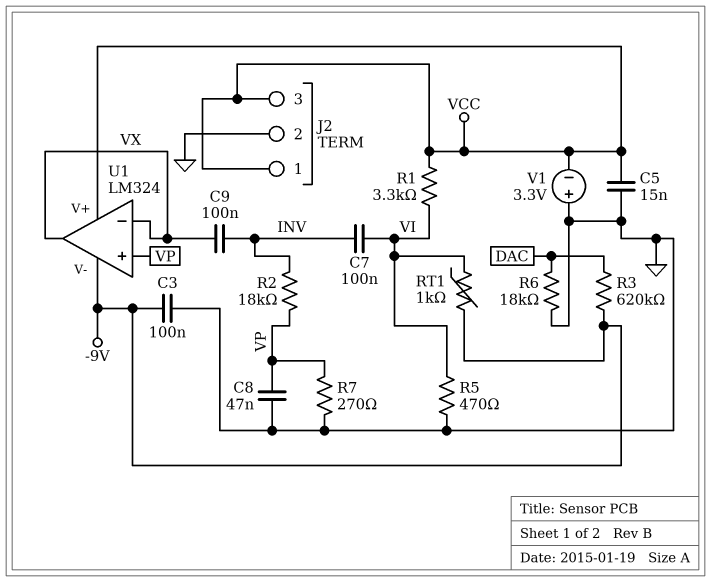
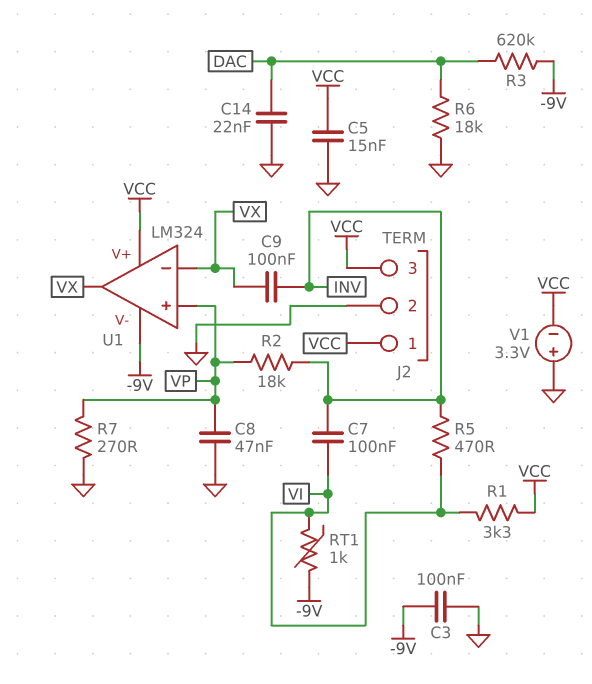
C14: none -> 22nF (DAC, GND)
R5: 470 (GND, VI) -> 470 (INV, VI)

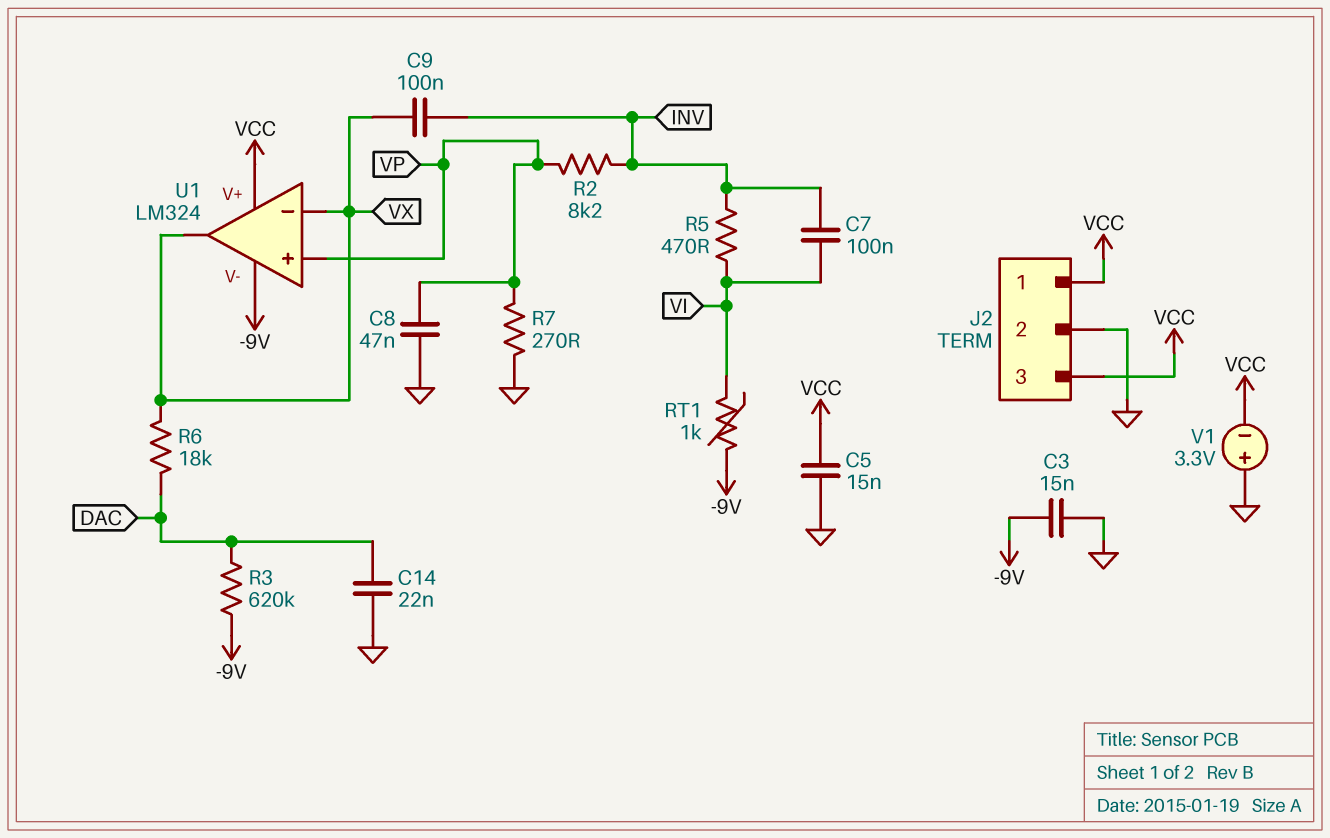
C3: 100nF (-9V, GND) -> 15nF (-9V, GND)
R1: 3.3k (VCC, VI) -> none
R2: 18k (INV, VP) -> 8.2k (INV, VP)
R6: 18k (DAC, GND) -> 18k (DAC, VX)

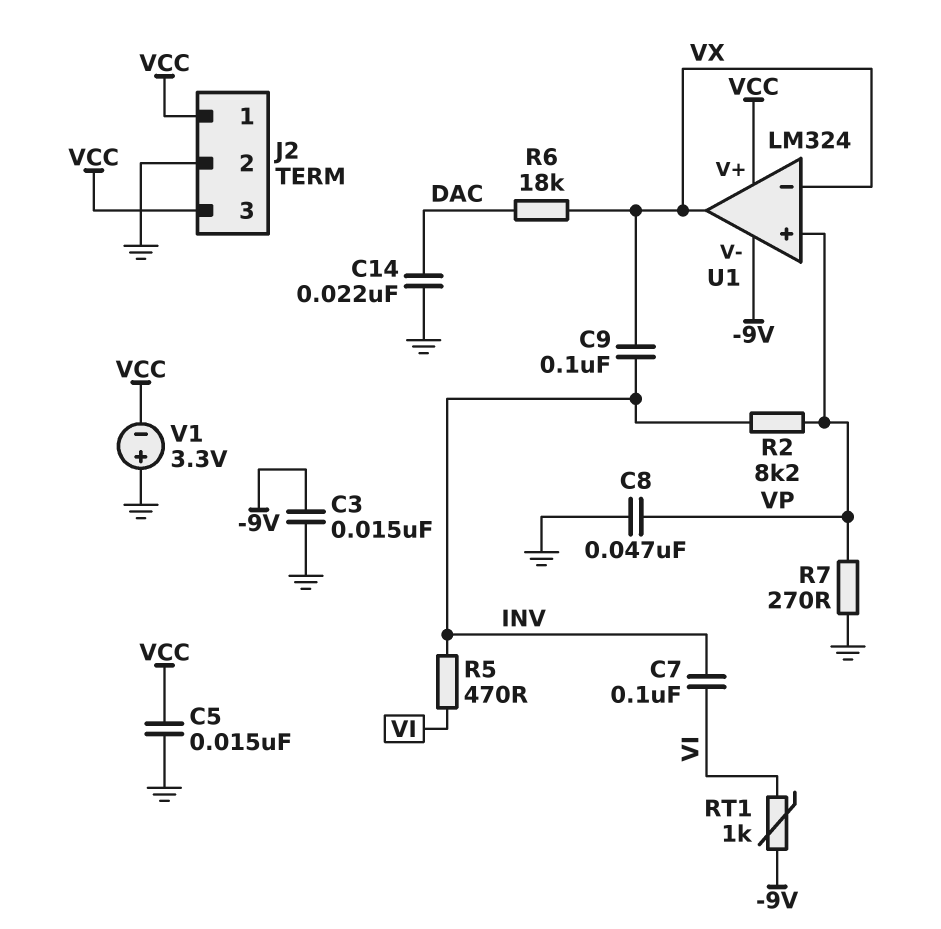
R3: 620k (-9V, DAC) -> none

